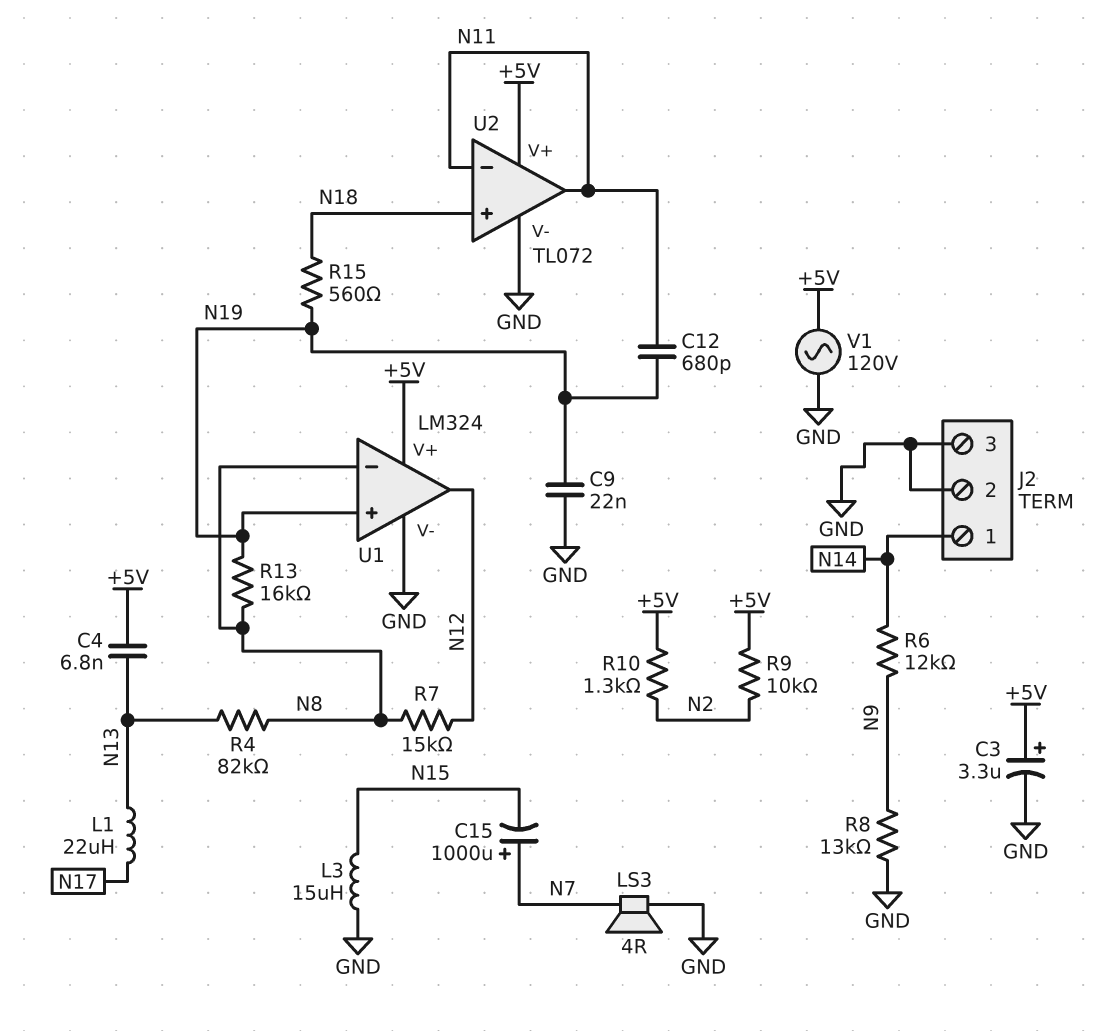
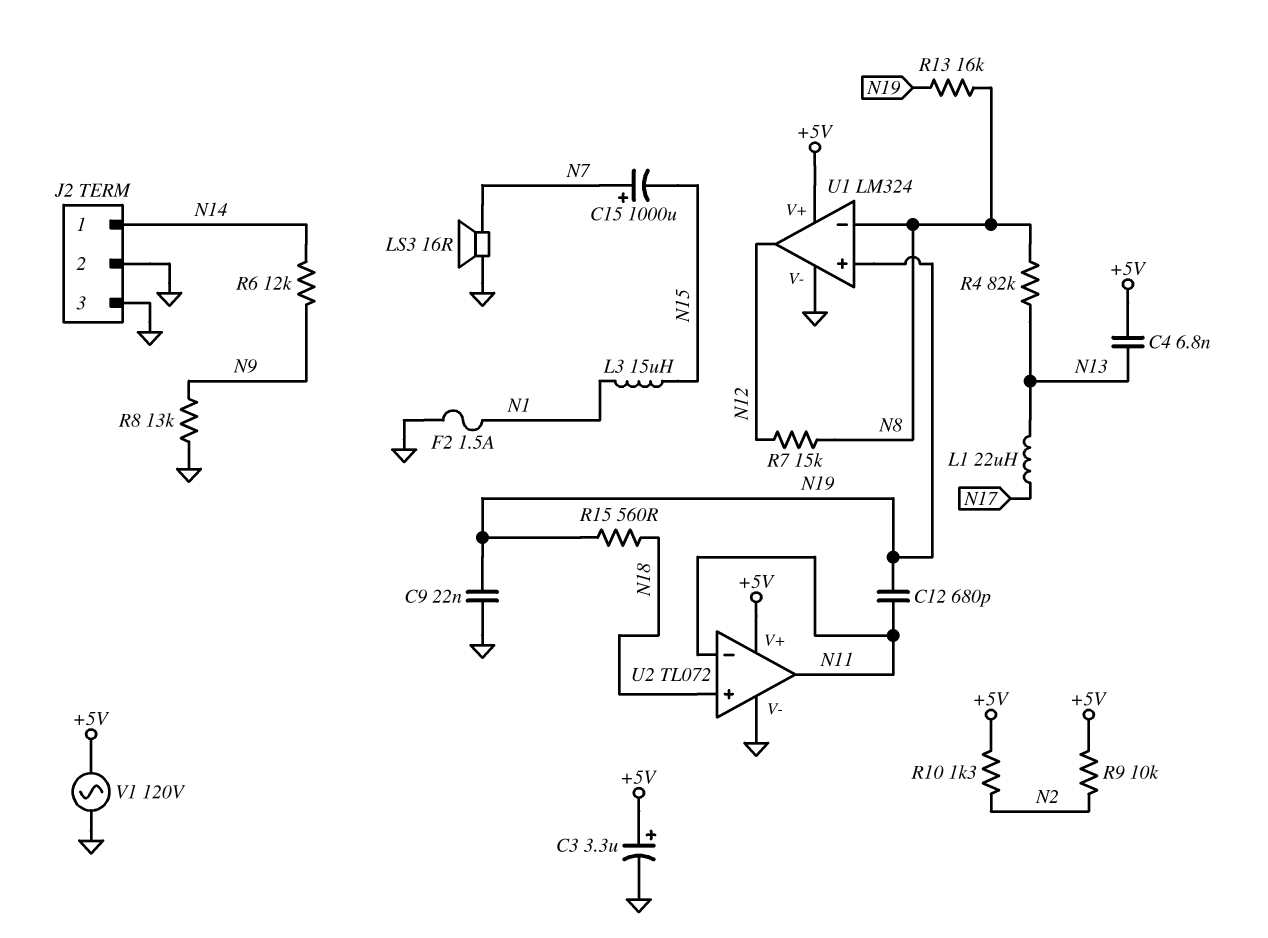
F2: none -> 1.5A (GND, N1)
L3: 15uH (GND, N15) -> 15uH (N1, N15)
LS3: speaker 4R (GND, N7) -> speaker 16R (GND, N7)

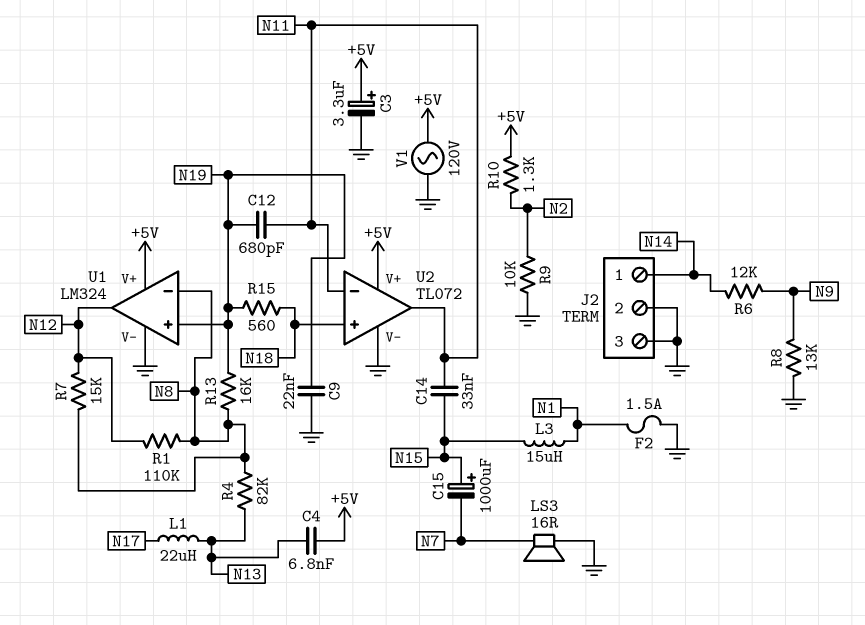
C14: none -> 33nF (N11, N15)
C15: 1000uF (plus N7, minus N15) -> 1000uF (plus N15, minus N7)
R1: none -> 110k (N8, N12)
R9: 10k (+5V, N2) -> 10k (GND, N2)

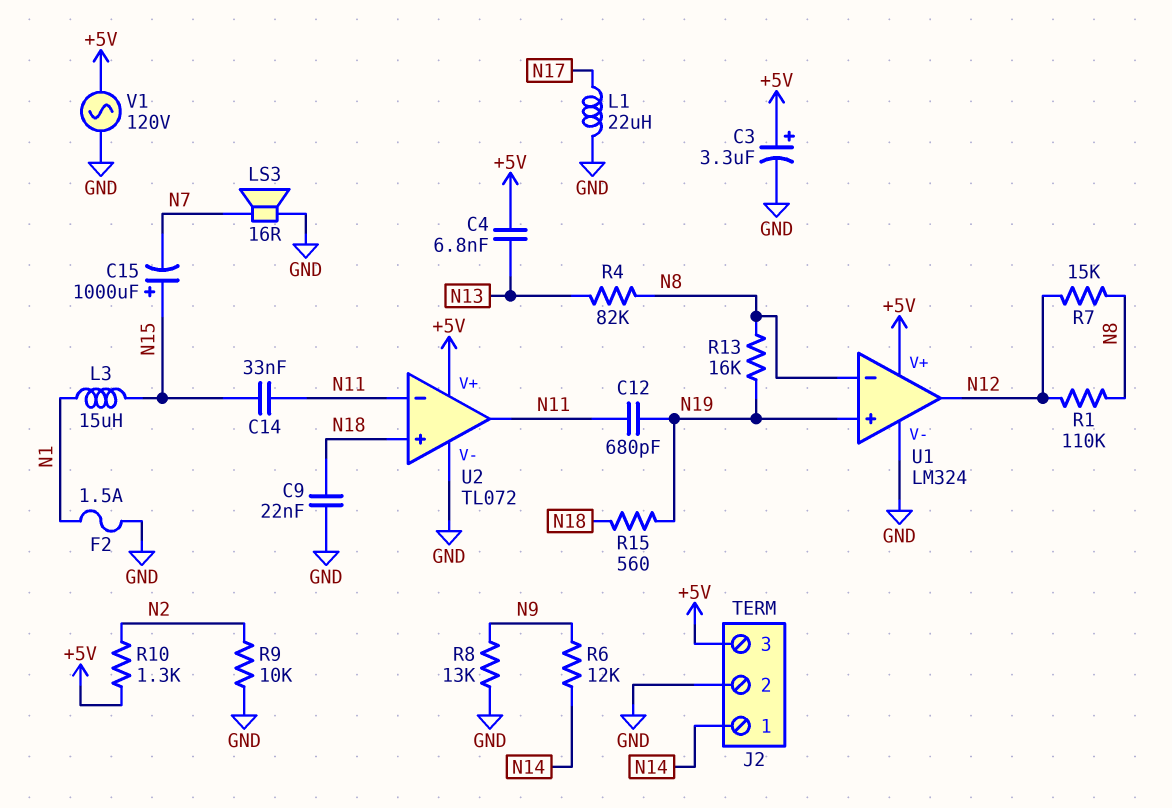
C9: 22nF (GND, N19) -> 22nF (GND, N18)
J2 pin 3: GND -> +5V
L1: 22uH (N13, N17) -> 22uH (GND, N17)

